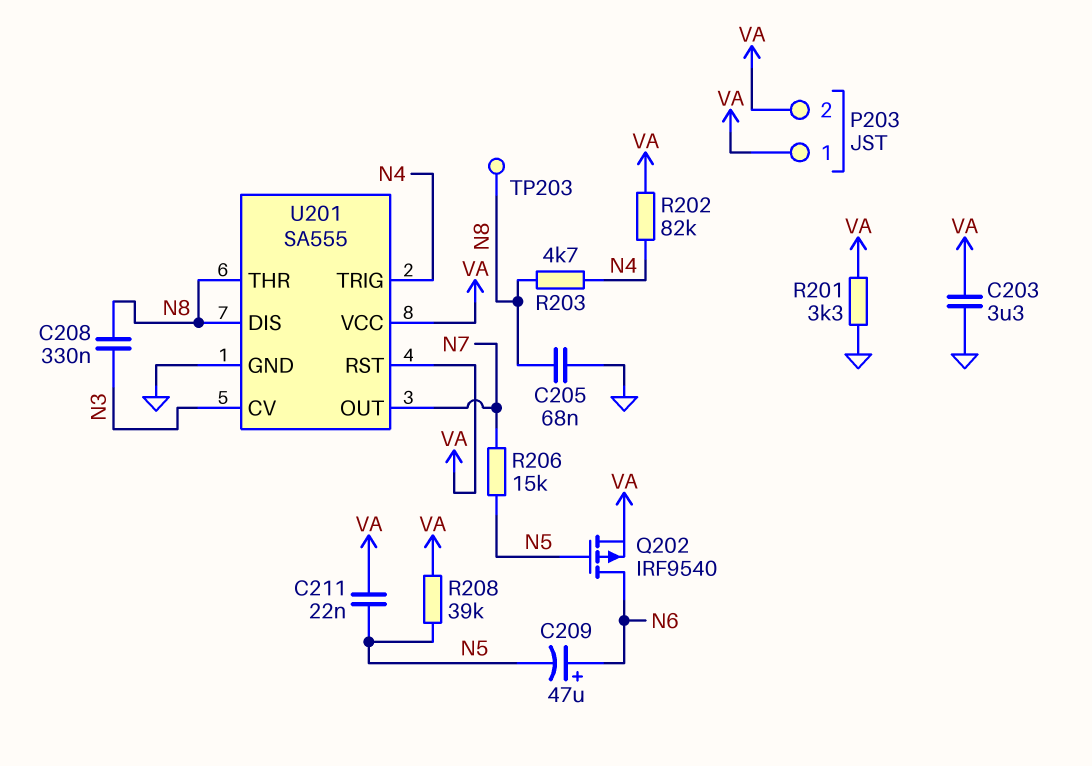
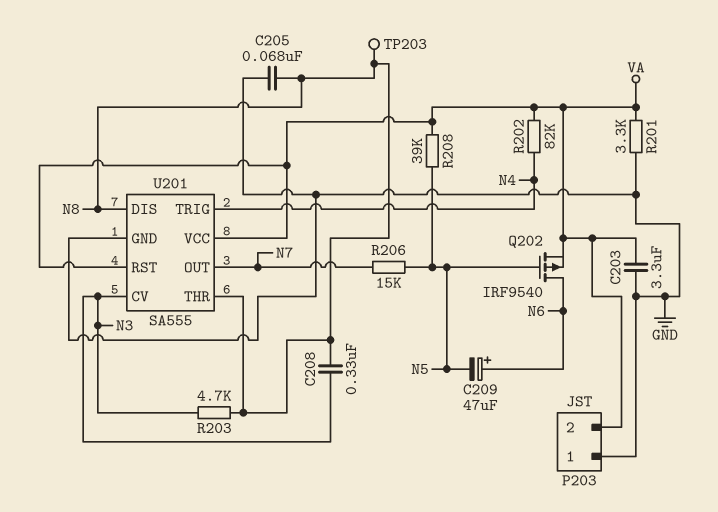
C211: 22nF (N5, VA) -> none
P203 pin 1: VA -> GND
R203: 4.7k (N4, N8) -> 4.7k (N3, N8)

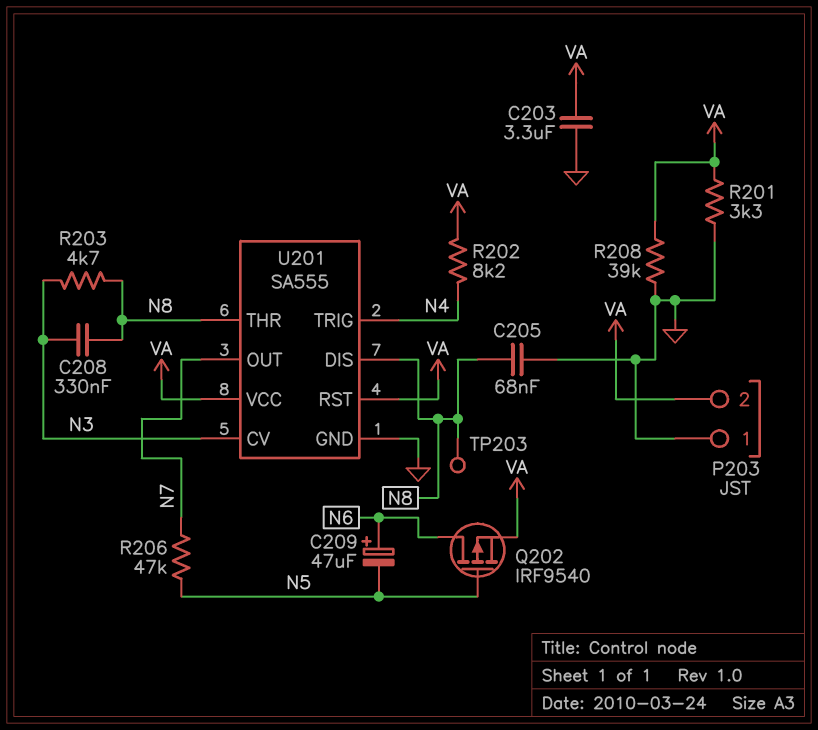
R202: 82k (N4, VA) -> 8.2k (N4, VA)
R206: 15k (N5, N7) -> 47k (N5, N7)
R208: 39k (N5, VA) -> 39k (GND, VA)

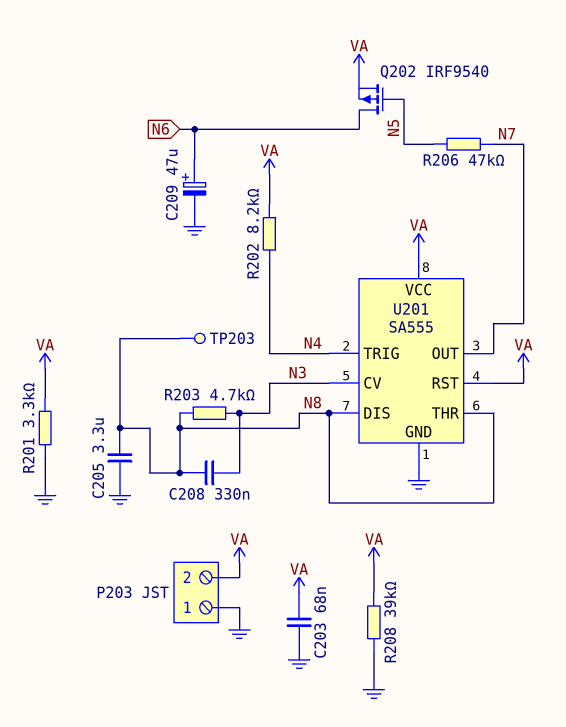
C203: 3.3uF (GND, VA) -> 68nF (GND, VA)
C205: 68nF (GND, N8) -> 3.3uF (GND, N8)
C209: 47uF (plus N6, minus N5) -> 47uF (plus N6, minus GND)

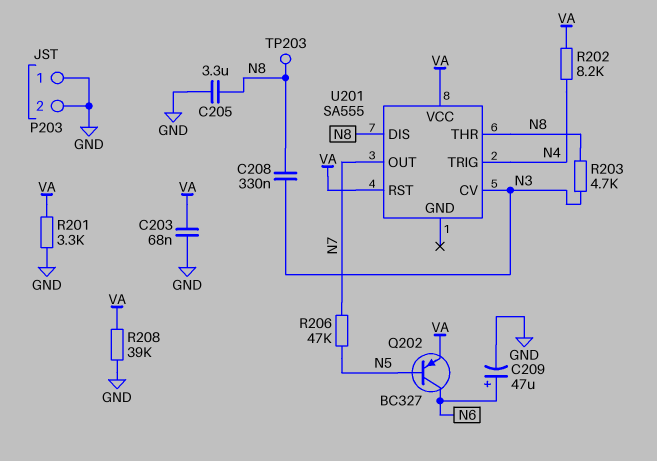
P203 pin 2: VA -> GND
Q202: PMOS IRF9540 (G N5, D N6, S VA) -> PNP BC327 (B N5, C N6, E VA)
U201 pin GND: GND -> none

